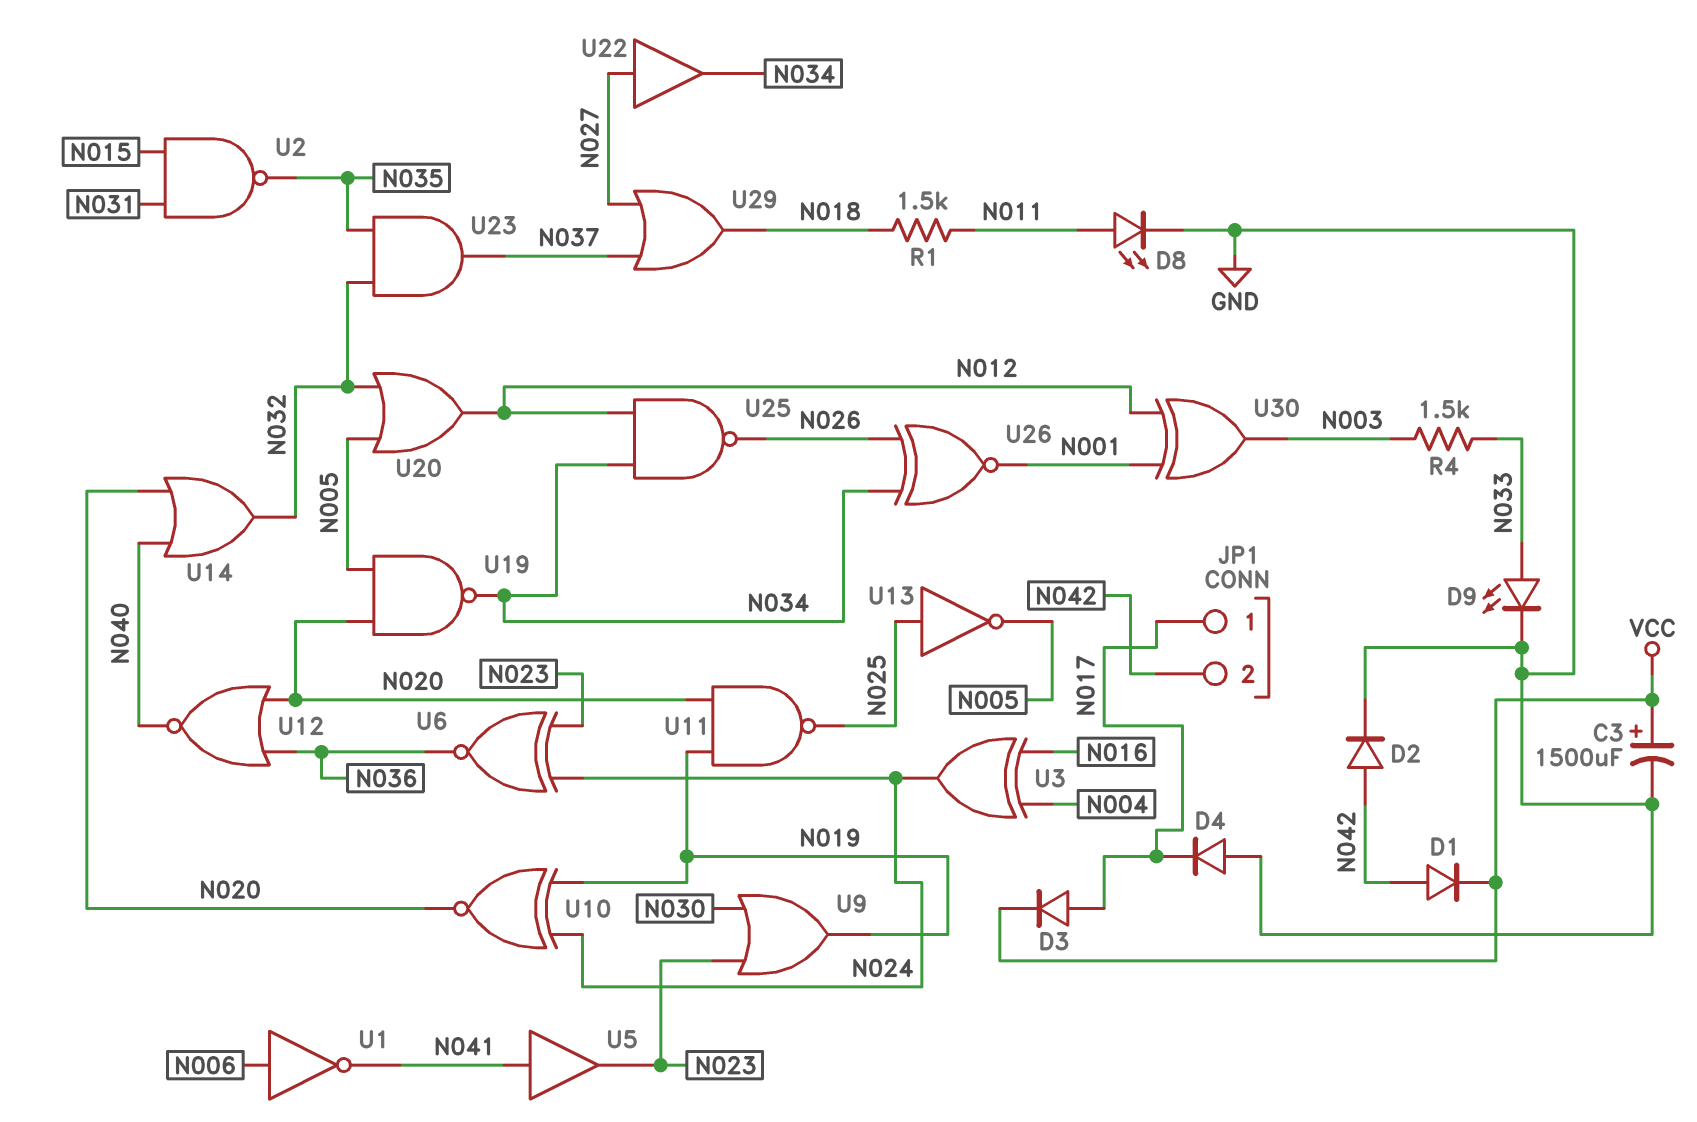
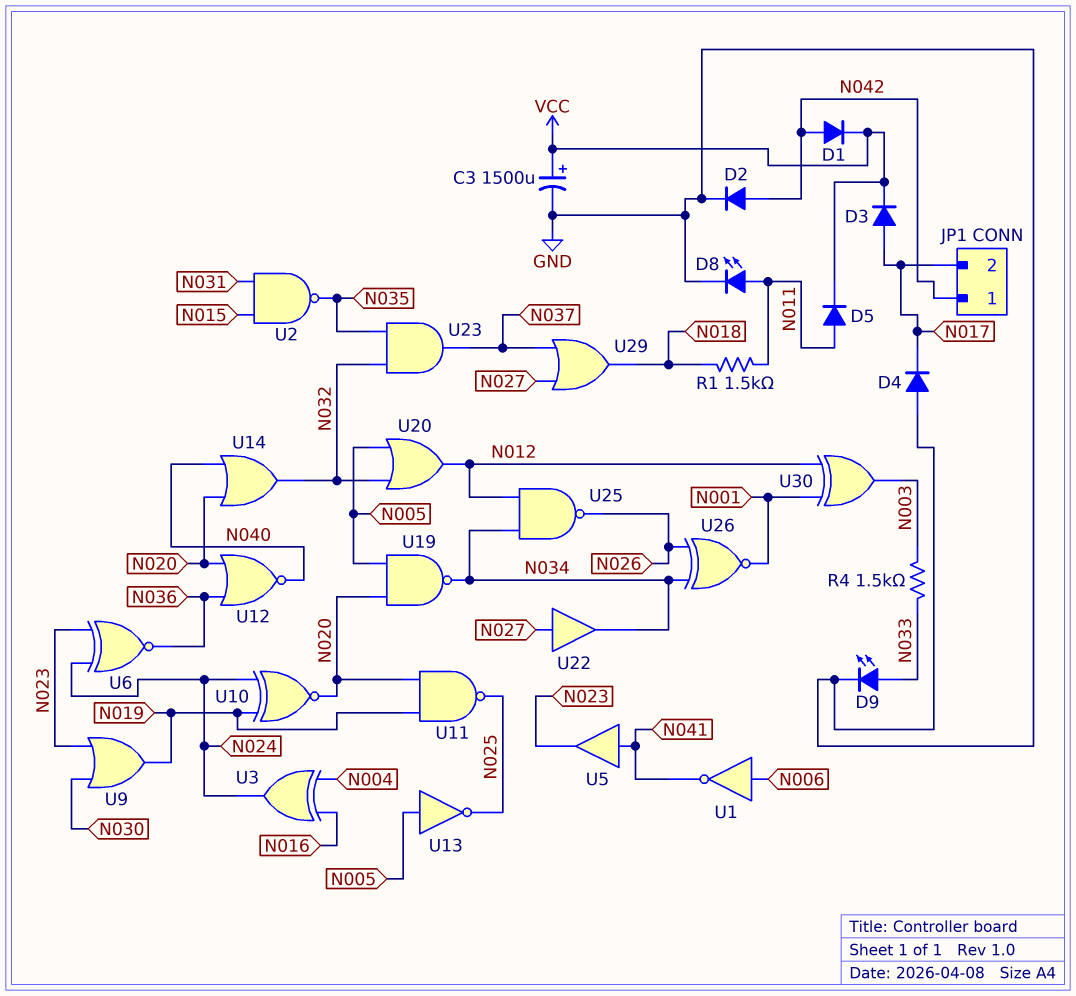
D5: none -> diode (A N011, K VCC)
JP1 pin 1: N017 -> N042
JP1 pin 2: N042 -> N017
U13: NOT (in N025, out N005) -> NOT (in N005, out N025)

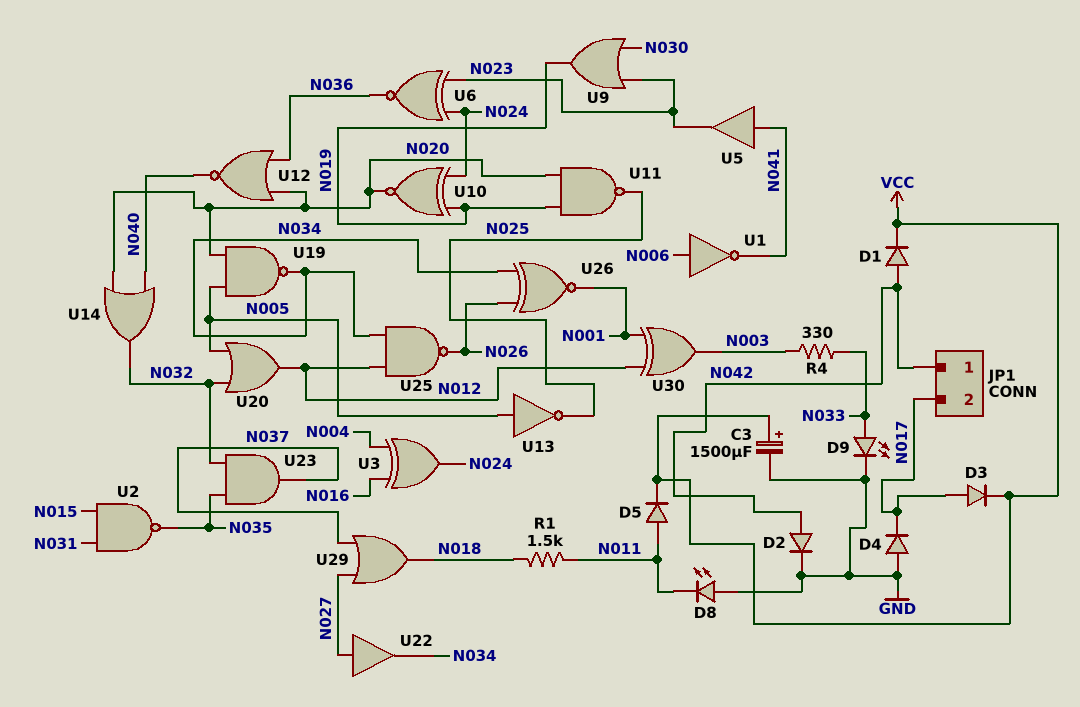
D8: LED (A N011, K GND) -> LED (A GND, K N011)
R4: 1.5k (N003, N033) -> 330 (N003, N033)

